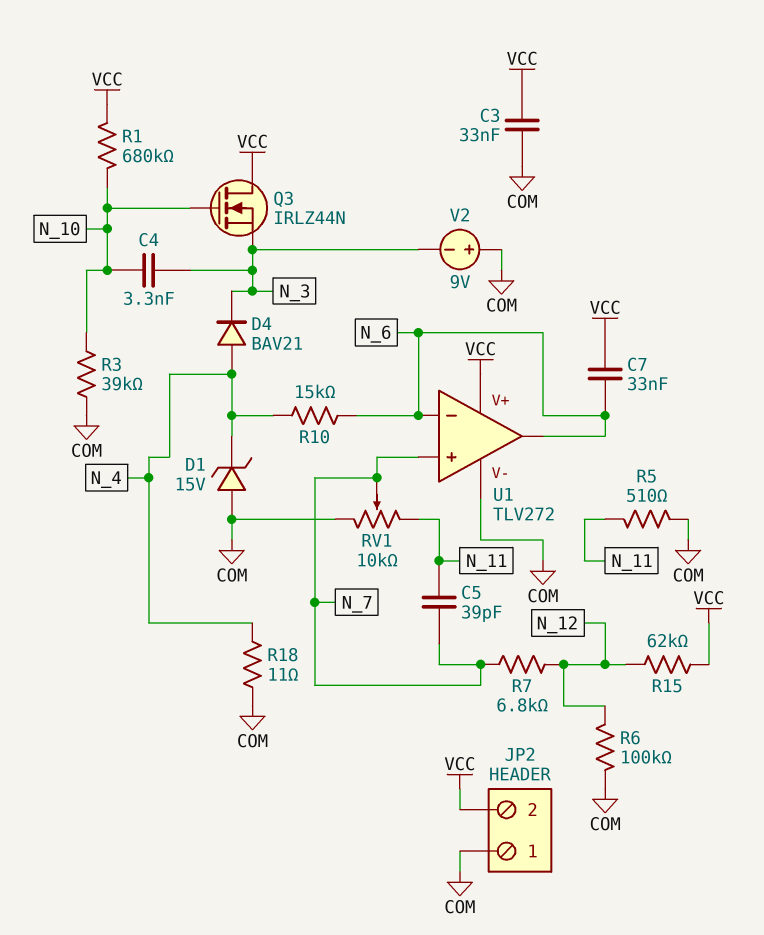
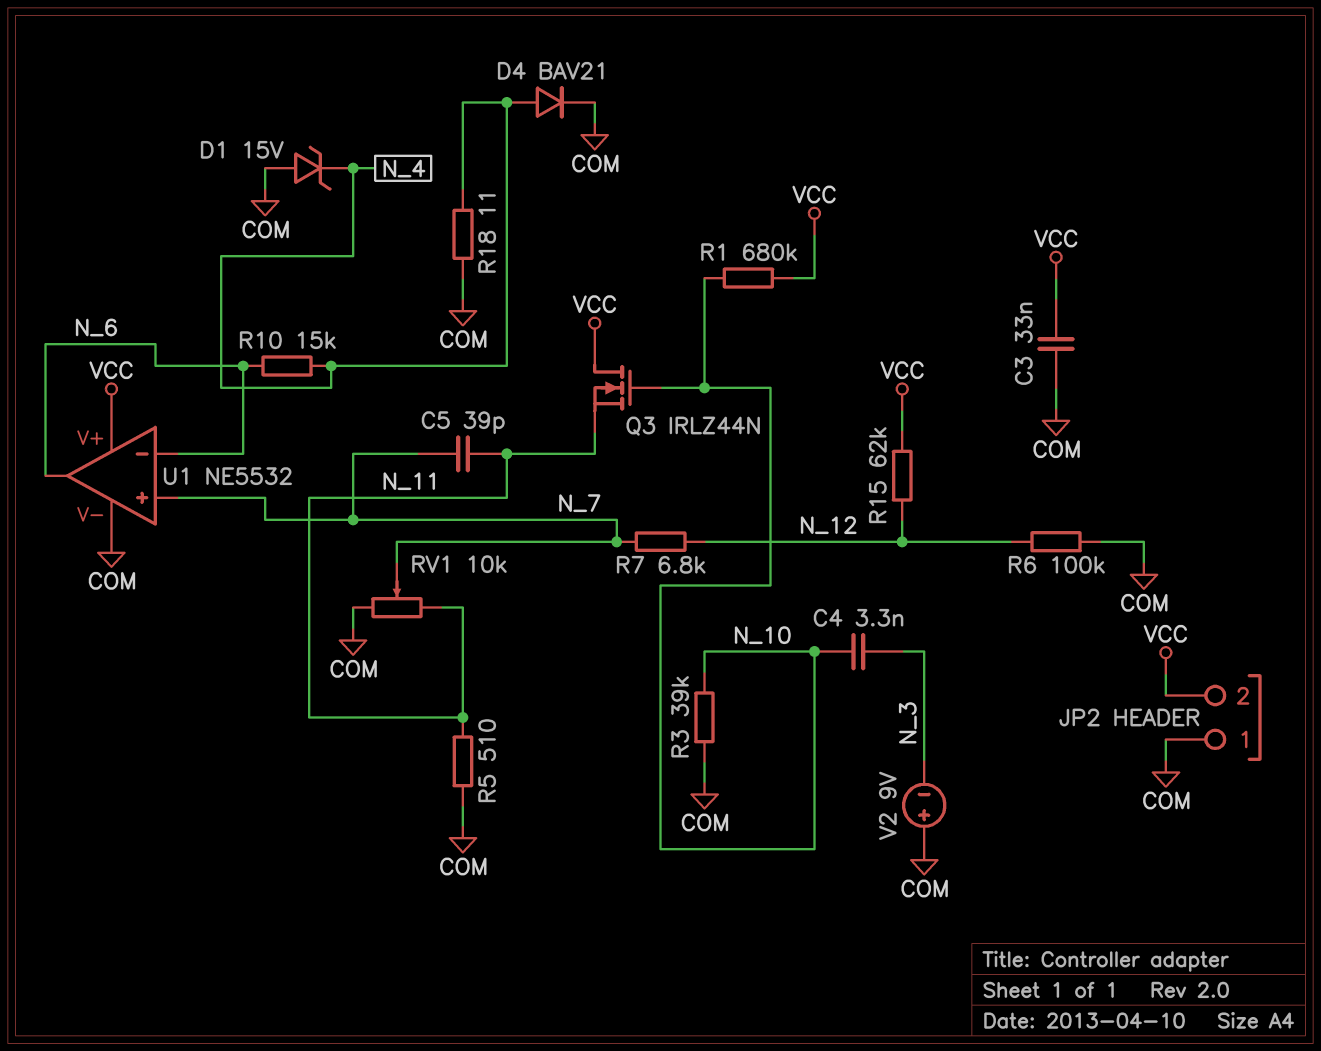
C7: 33nF (N_6, VCC) -> none
D4: diode BAV21 (A N_4, K N_3) -> diode BAV21 (A N_4, K COM)
Q3: NMOS IRLZ44N (G N_10, D VCC, S N_3) -> NMOS IRLZ44N (G N_10, D VCC, S N_11)
U1: TLV272 -> NE5532

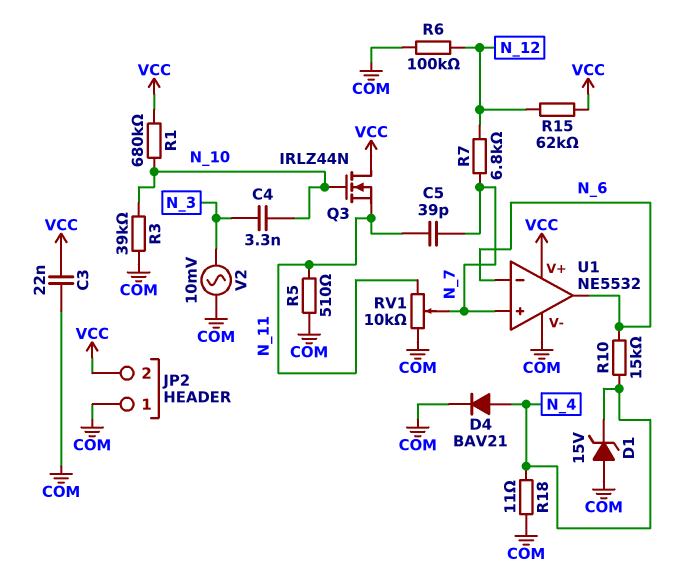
C3: 33nF (COM, VCC) -> 22nF (COM, VCC)
V2: 9V (plus COM, minus N_3) -> AC 10mV (COM, N_3)

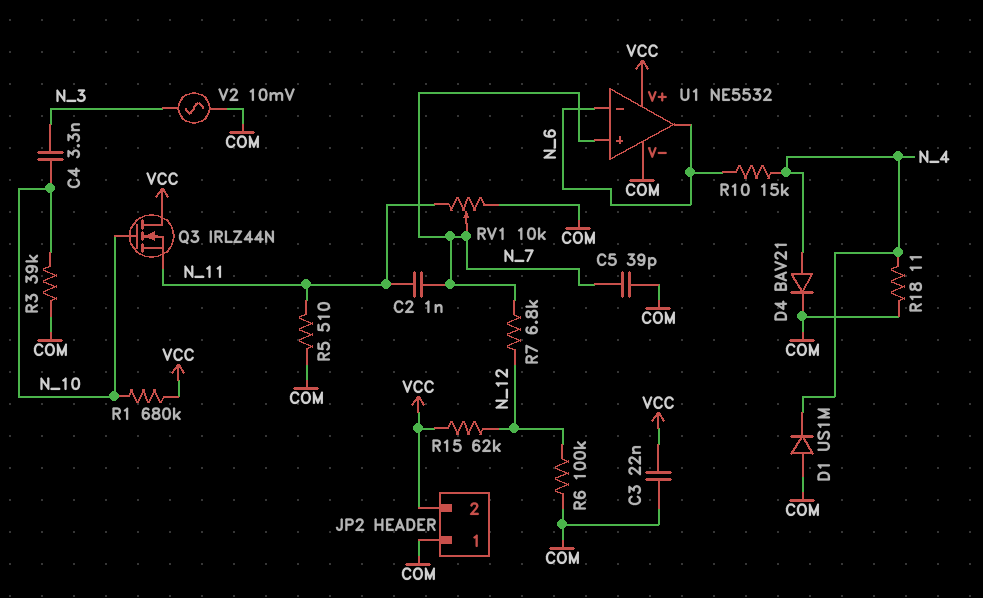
C2: none -> 1nF (N_7, N_11)
C5: 39pF (N_7, N_11) -> 39pF (COM, N_7)
D1: zener 15V (A COM, K N_4) -> diode US1M (A COM, K N_4)

